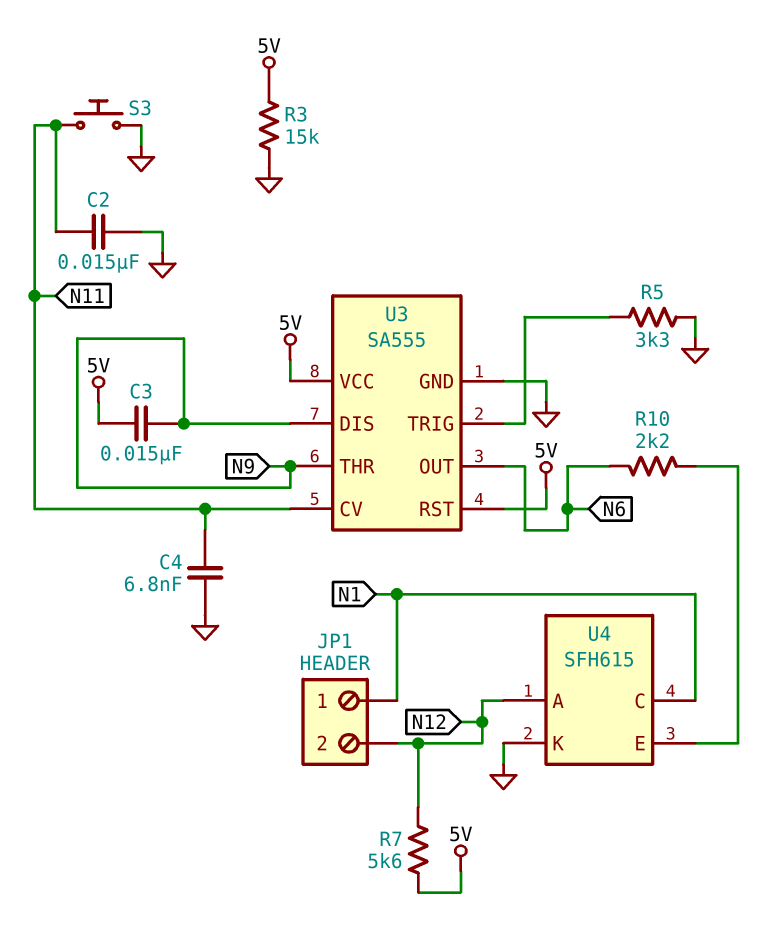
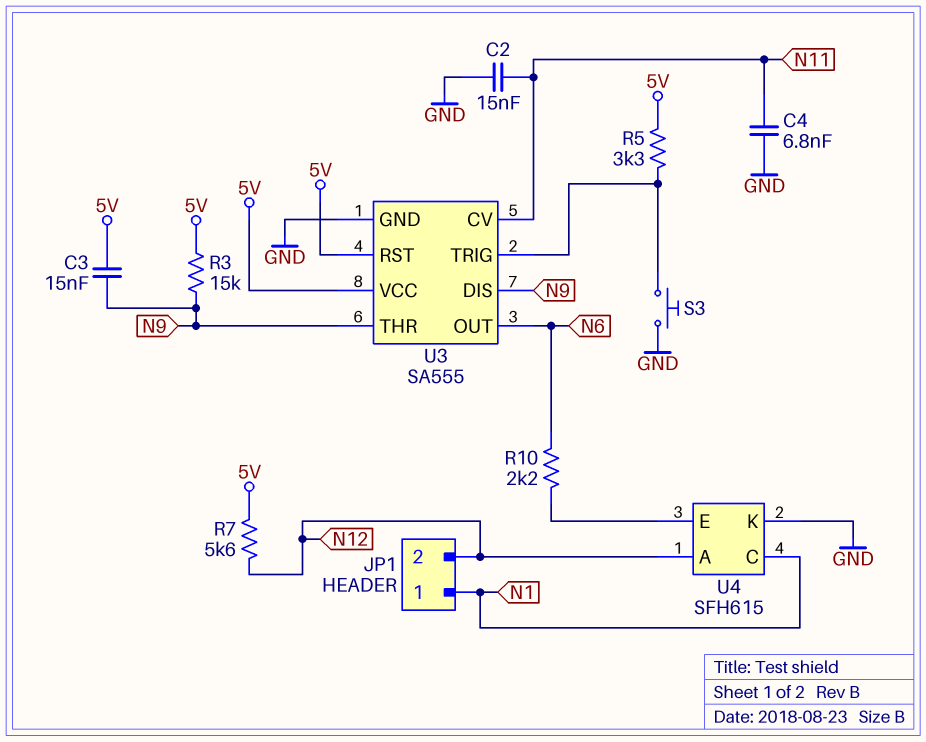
R3: 15k (5V, GND) -> 15k (5V, N9)
R5: 3.3k (GND, U3/TRIG) -> 3.3k (5V, U3/TRIG)
S3: button (GND, N11) -> button (GND, U3/TRIG)

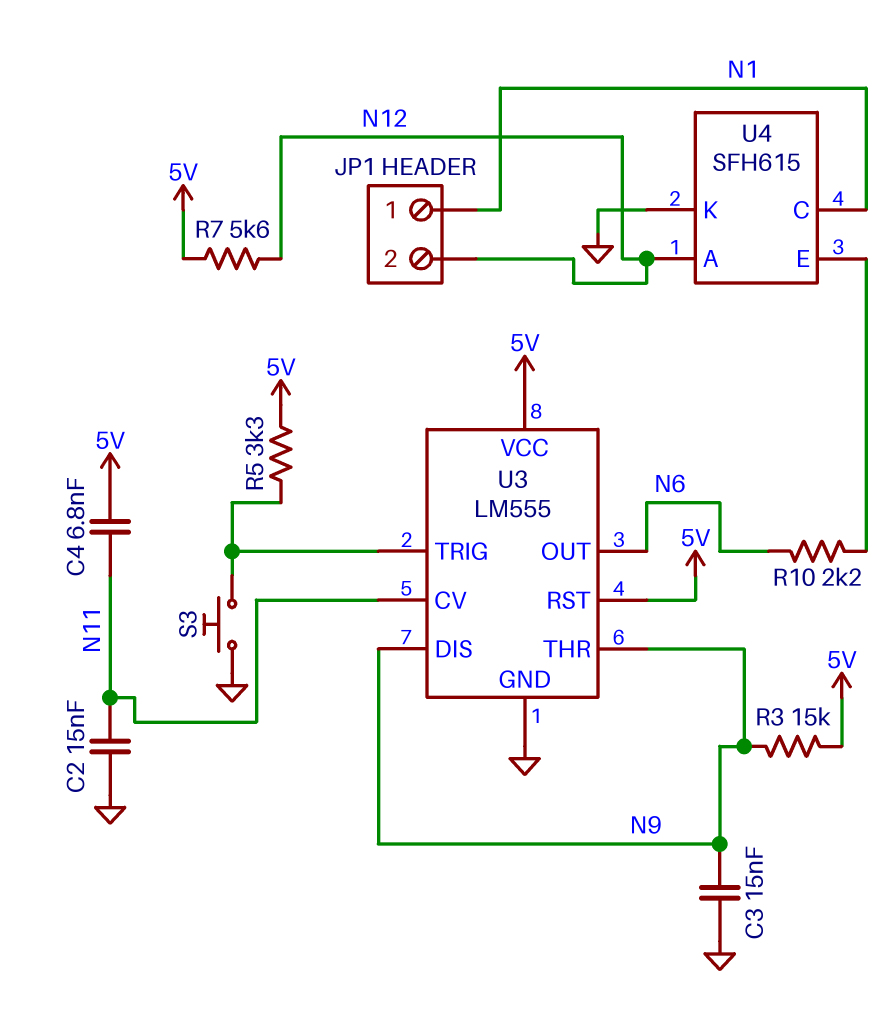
C3: 15nF (5V, N9) -> 15nF (GND, N9)
C4: 6.8nF (GND, N11) -> 6.8nF (5V, N11)
U3: SA555 -> LM555

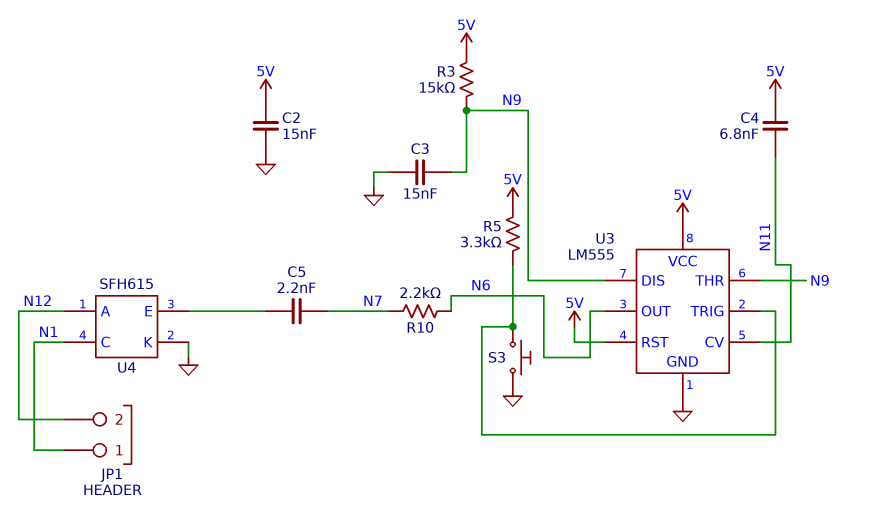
C2: 15nF (GND, N11) -> 15nF (5V, GND)
C5: none -> 2.2nF (N7, U4/E)
R7: 5.6k (5V, N12) -> none
R10: 2.2k (N6, U4/E) -> 2.2k (N6, N7)

